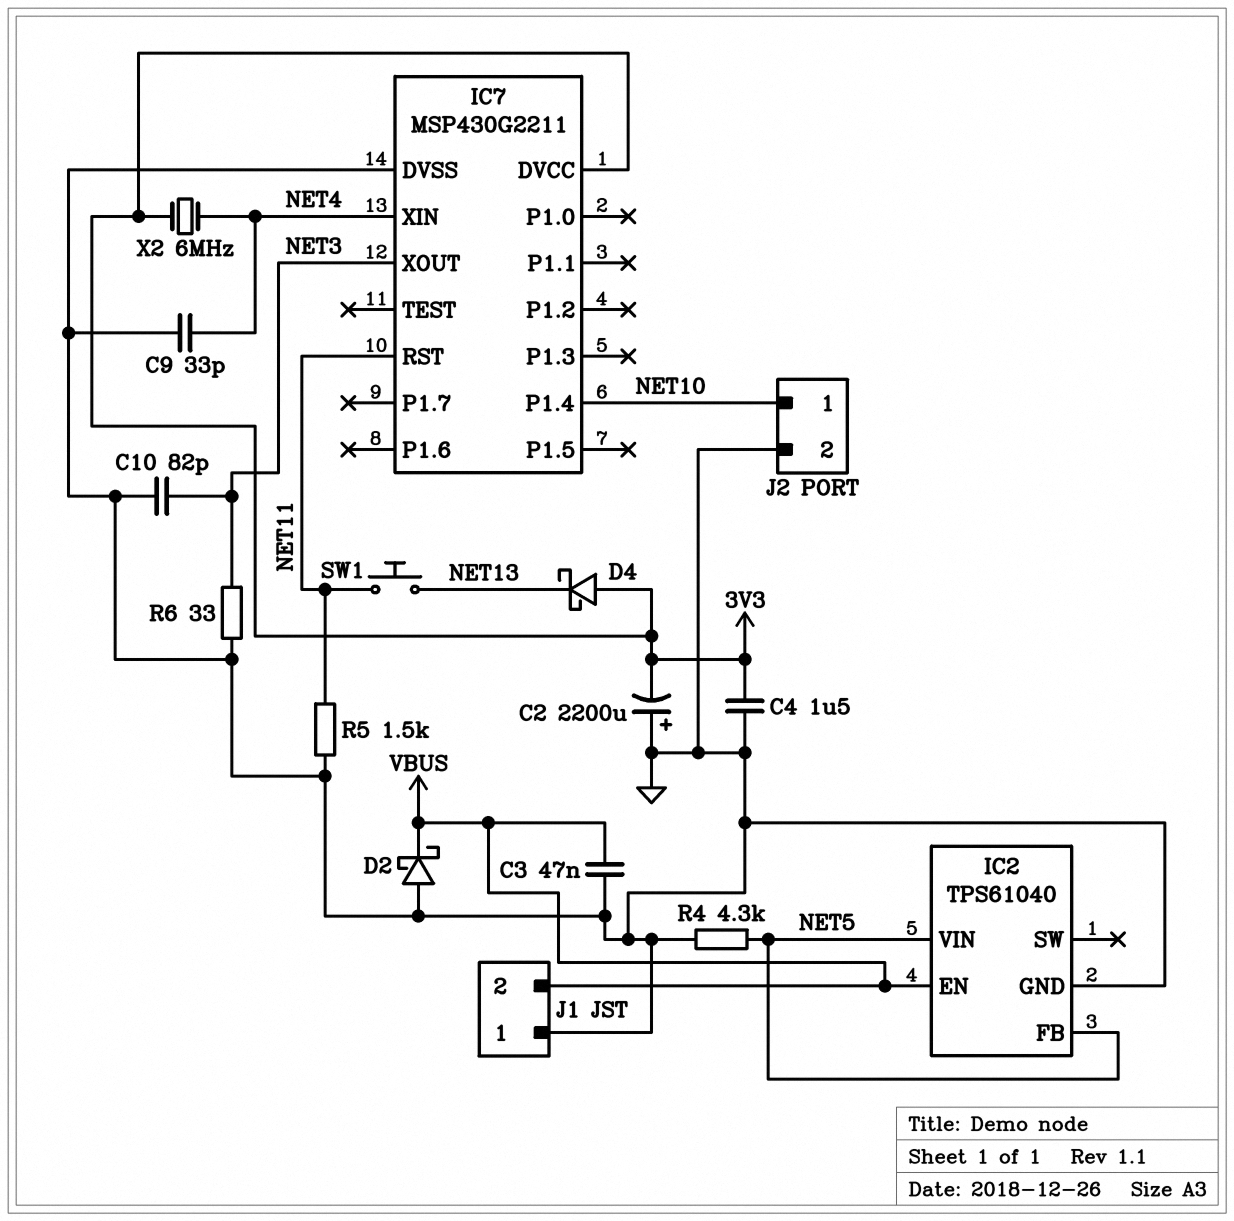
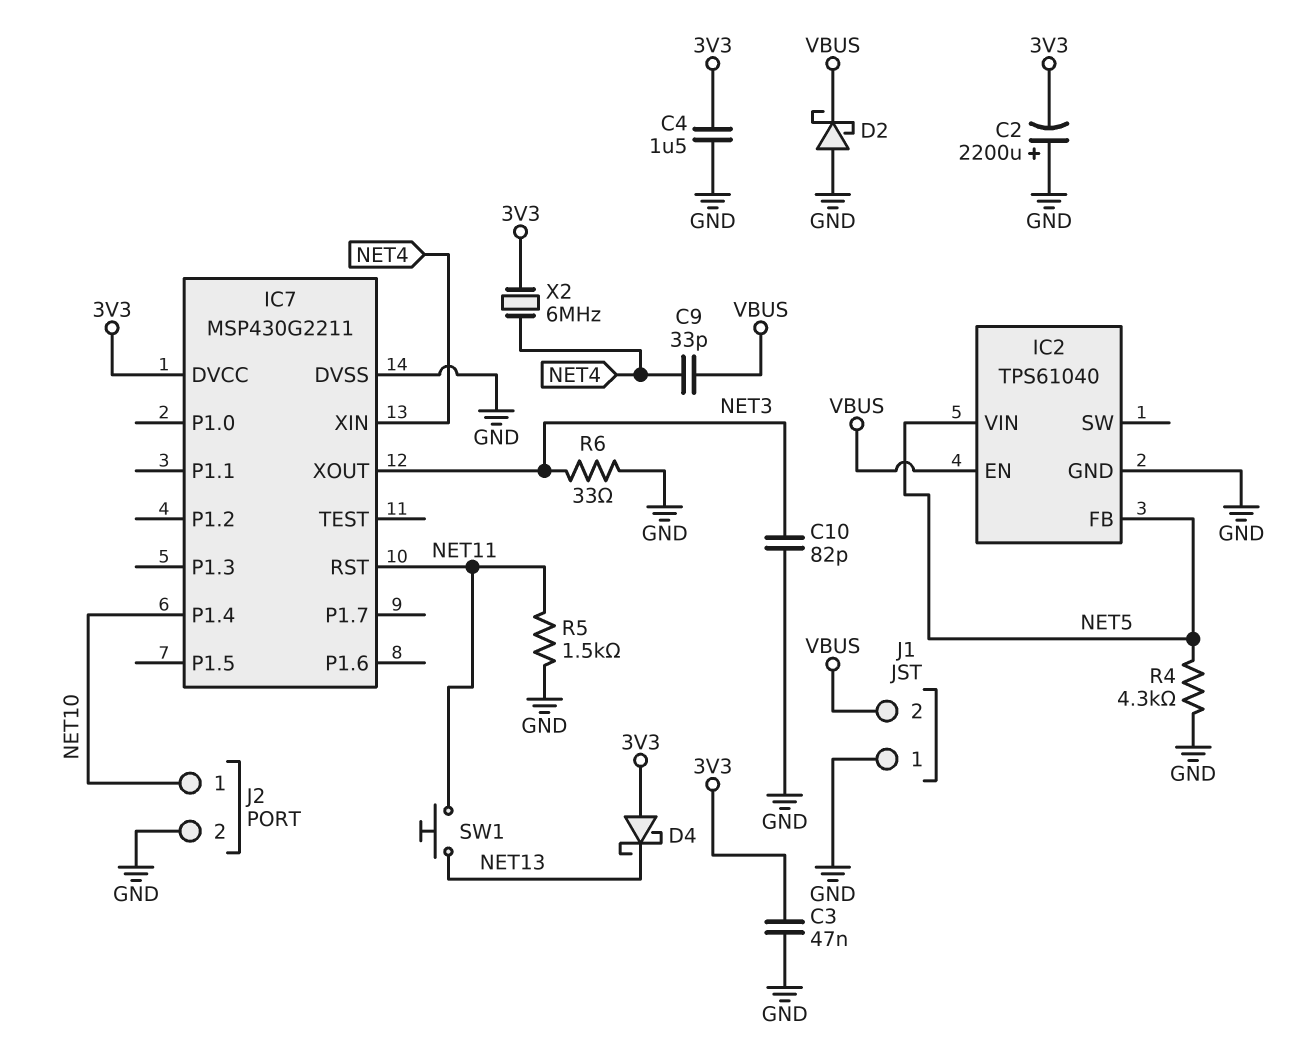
C3: 47nF (GND, VBUS) -> 47nF (3V3, GND)
C9: 33pF (GND, NET4) -> 33pF (NET4, VBUS)

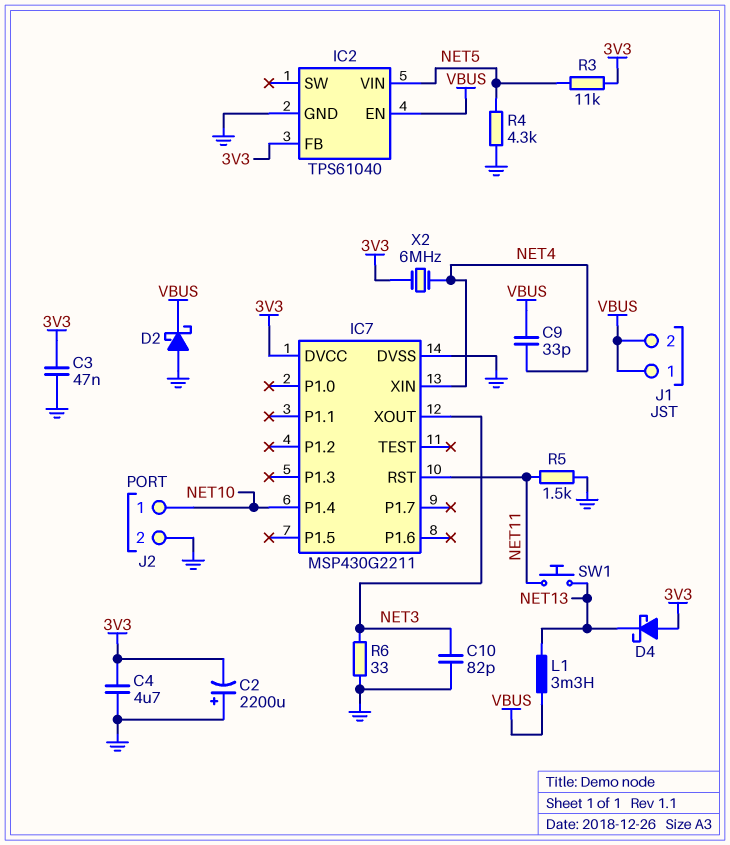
C4: 1.5uF (3V3, GND) -> 4.7uF (3V3, GND)
IC2 pin FB: NET5 -> 3V3
J1 pin 1: GND -> VBUS
L1: none -> 3.3mH (NET13, VBUS)
R3: none -> 11k (3V3, NET5)

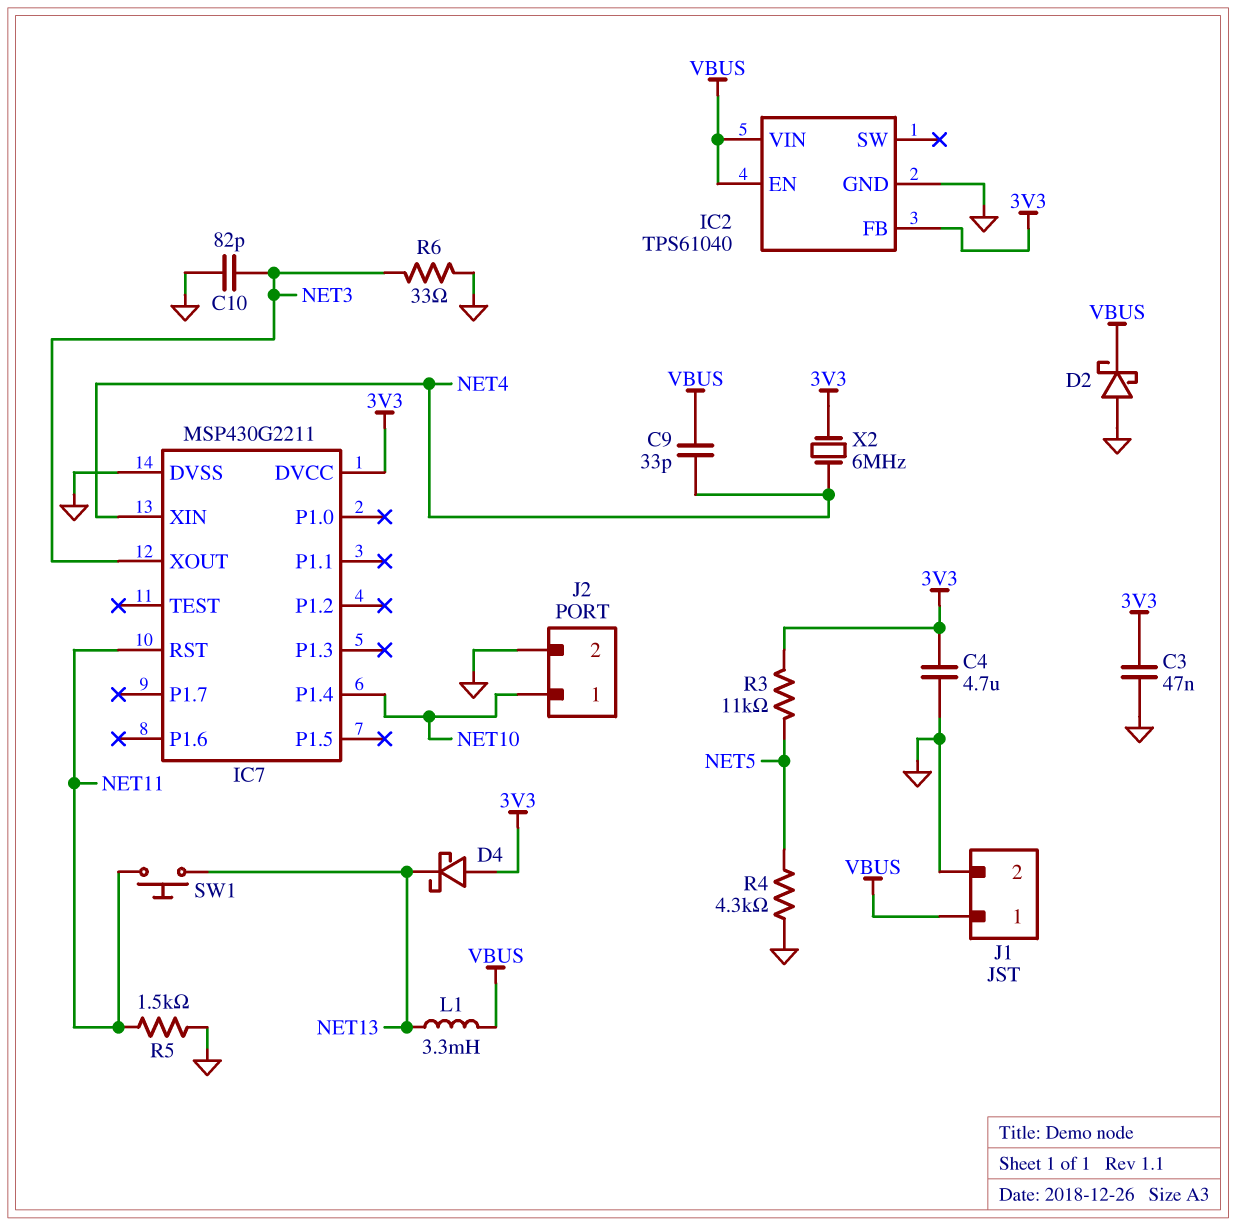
C2: 2200uF (plus GND, minus 3V3) -> none
IC2 pin VIN: NET5 -> VBUS
J1 pin 2: VBUS -> GND

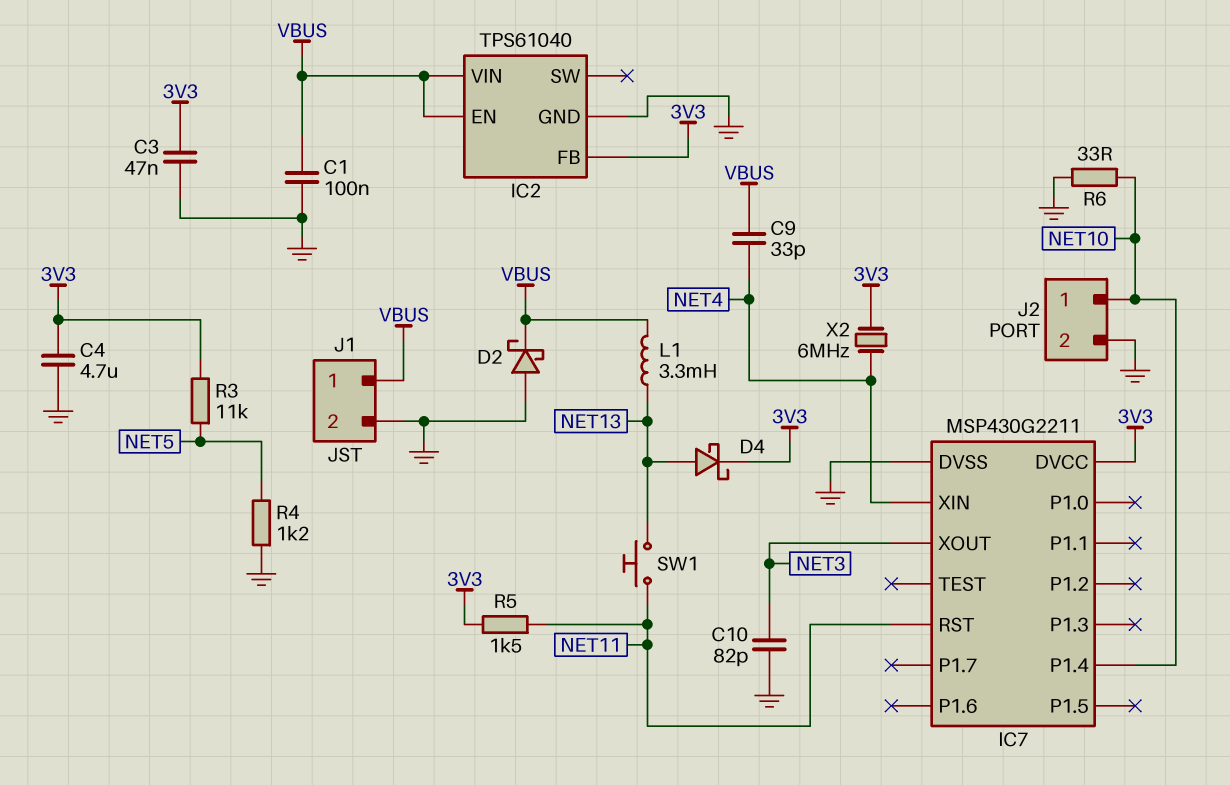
C1: none -> 100nF (GND, VBUS)
D4: schottky (A 3V3, K NET13) -> schottky (A NET13, K 3V3)
R4: 4.3k (GND, NET5) -> 1.2k (GND, NET5)
R5: 1.5k (GND, NET11) -> 1.5k (3V3, NET11)
R6: 33 (GND, NET3) -> 33 (GND, NET10)

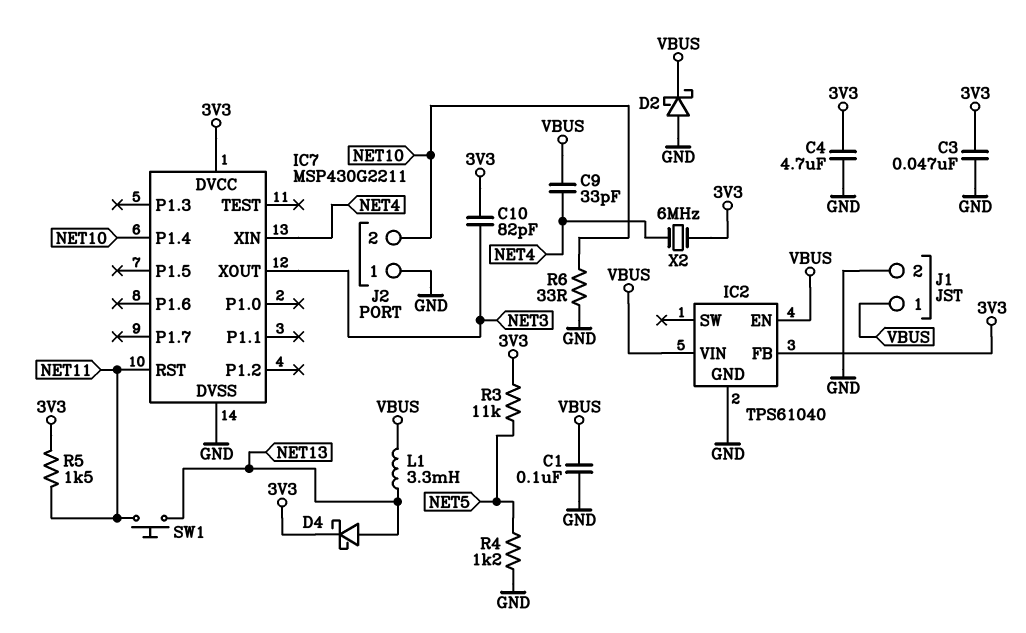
C10: 82pF (GND, NET3) -> 82pF (3V3, NET3)
J2 pin 1: NET10 -> GND
J2 pin 2: GND -> NET10

